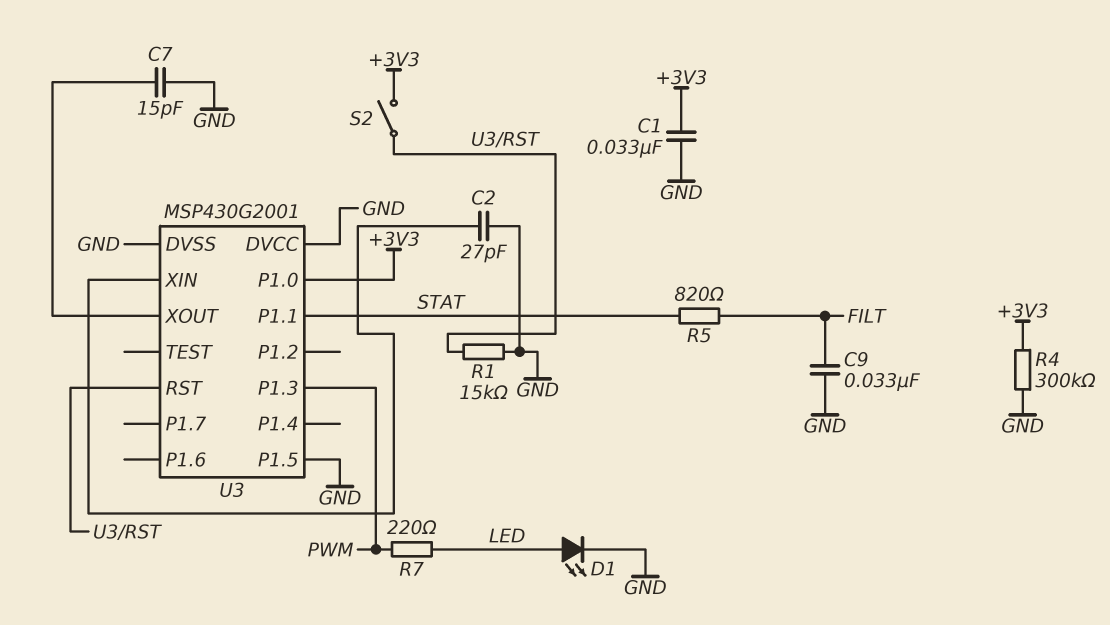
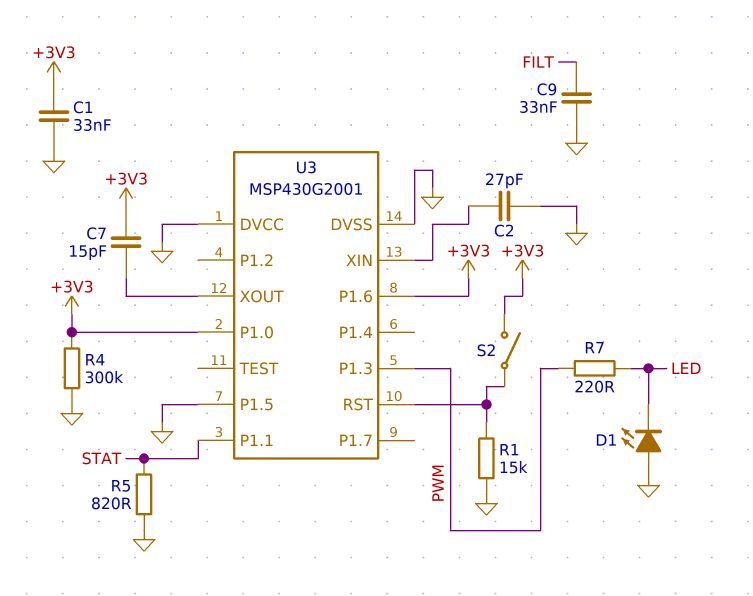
C7: 15pF (GND, U3/XOUT) -> 15pF (+3V3, U3/XOUT)
D1: LED (A LED, K GND) -> LED (A GND, K LED)
R5: 820 (FILT, STAT) -> 820 (GND, STAT)
U3 pin P1.6: none -> +3V3

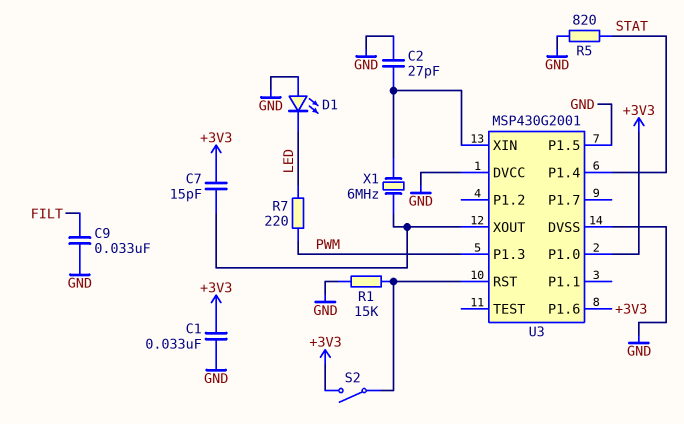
R4: 300k (+3V3, GND) -> none
U3 pin P1.1: STAT -> none
U3 pin P1.4: none -> STAT
X1: none -> 6MHz (U3/XIN, U3/XOUT)

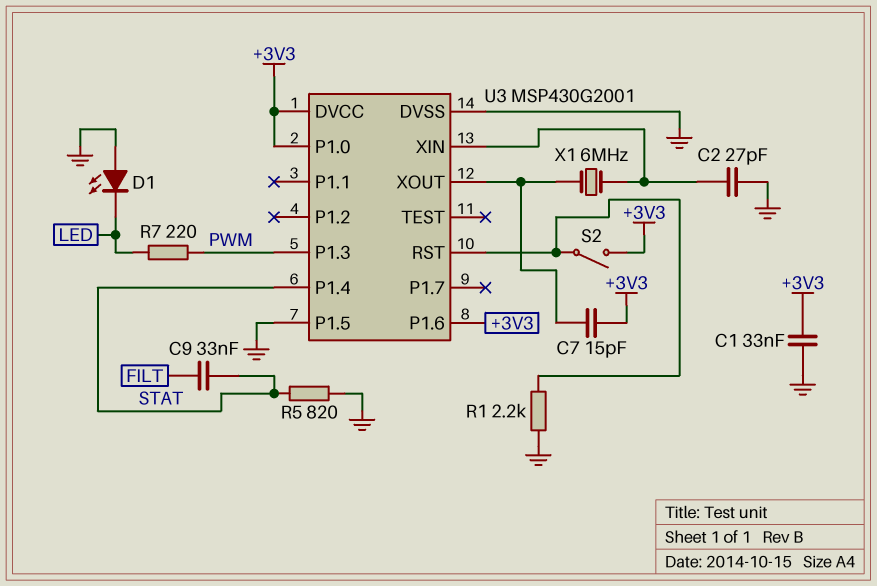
C9: 33nF (FILT, GND) -> 33nF (FILT, STAT)
R1: 15k (GND, U3/RST) -> 2.2k (GND, U3/RST)
U3 pin DVCC: GND -> +3V3

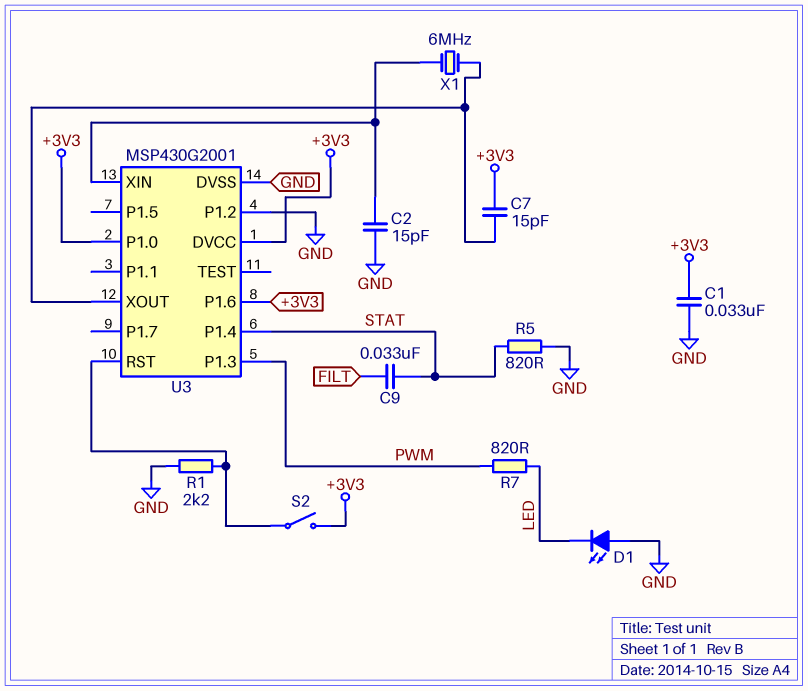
C2: 27pF (GND, U3/XIN) -> 15pF (GND, U3/XIN)
R7: 220 (LED, PWM) -> 820 (LED, PWM)
U3 pin P1.2: none -> GND
U3 pin P1.5: GND -> none

